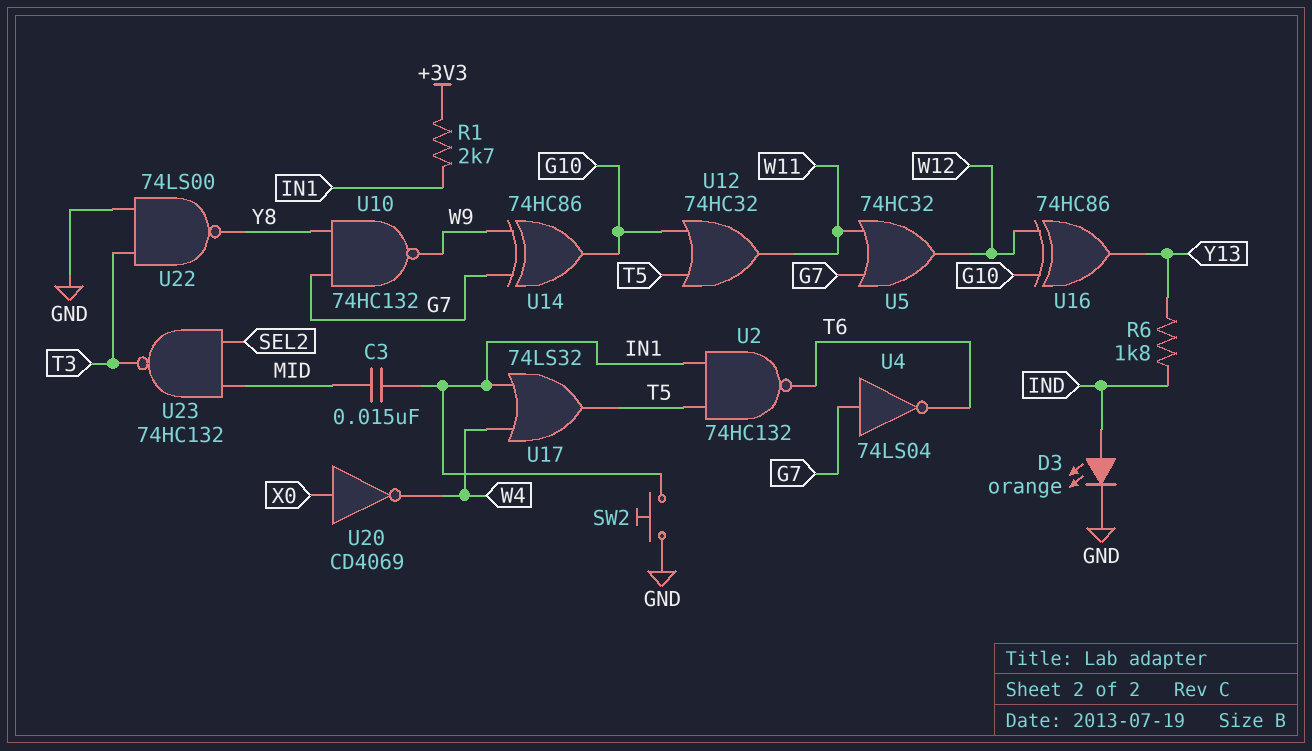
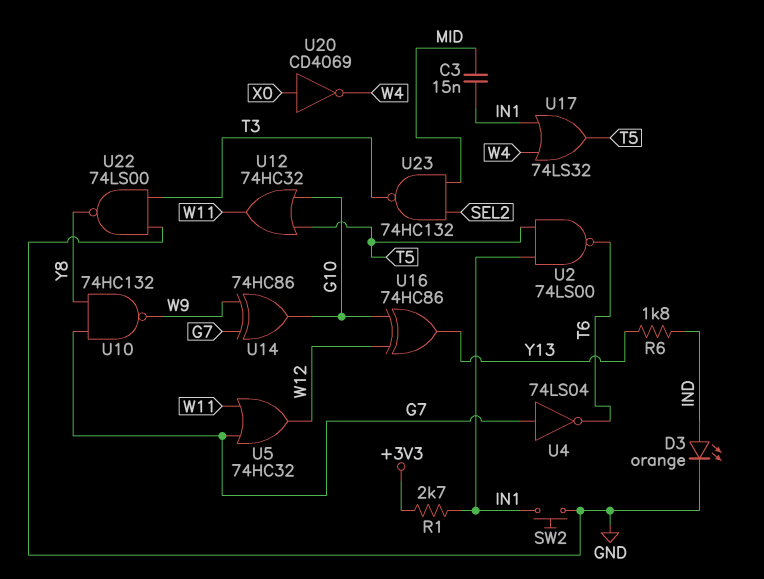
U2: NAND 74HC132 (in IN1, in T5, out T6) -> NAND 74LS00 (in IN1, in T5, out T6)

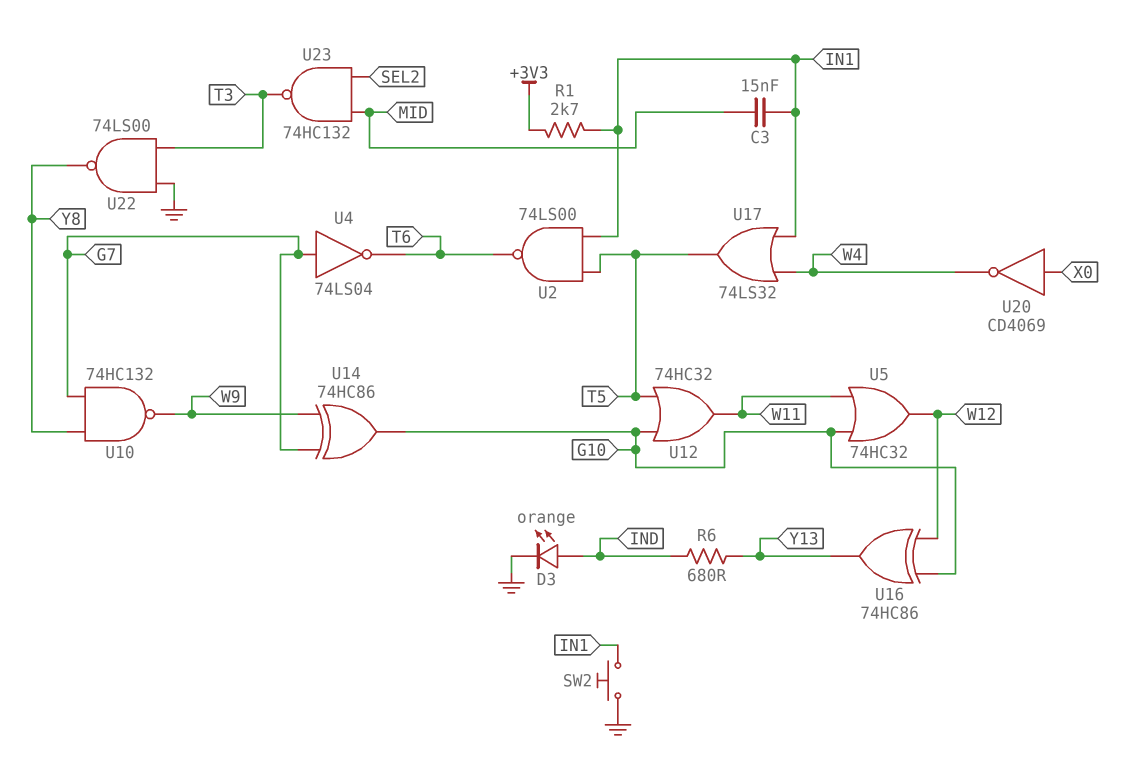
R6: 1.8k (IND, Y13) -> 680 (IND, Y13)
U5: OR 74HC32 (in G7, in W11, out W12) -> OR 74HC32 (in G10, in W11, out W12)

